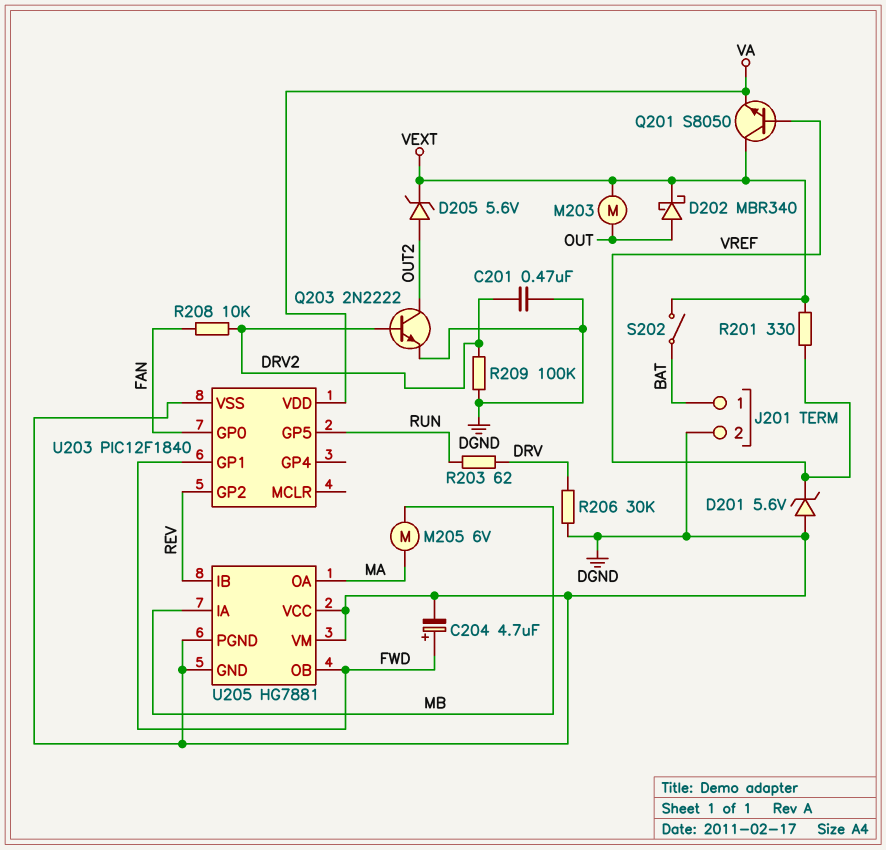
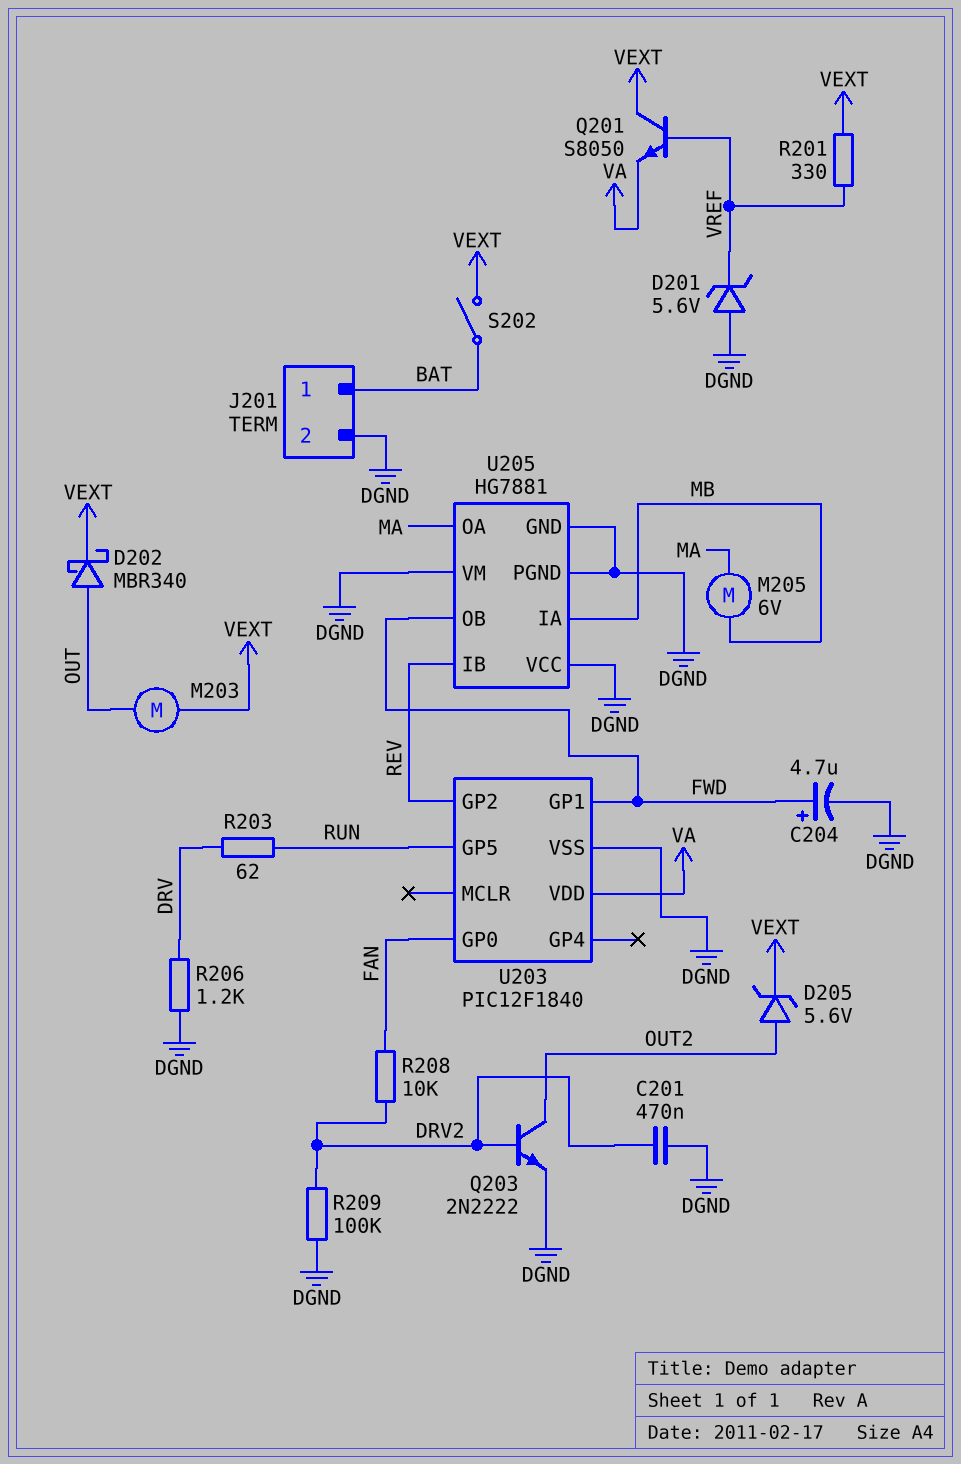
R206: 30k (DGND, DRV) -> 1.2k (DGND, DRV)

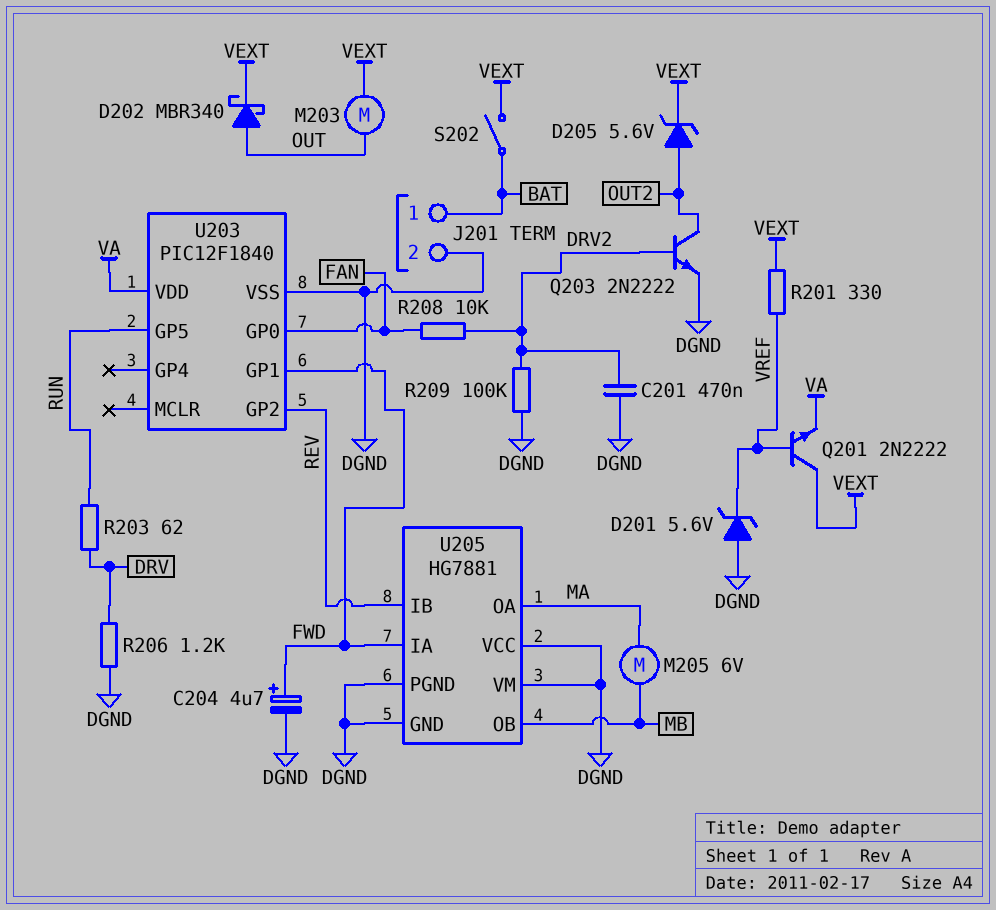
Q201: NPN S8050 (B VREF, C VEXT, E VA) -> NPN 2N2222 (B VREF, C VEXT, E VA)
U205 pin IA: MB -> FWD
U205 pin OB: FWD -> MB

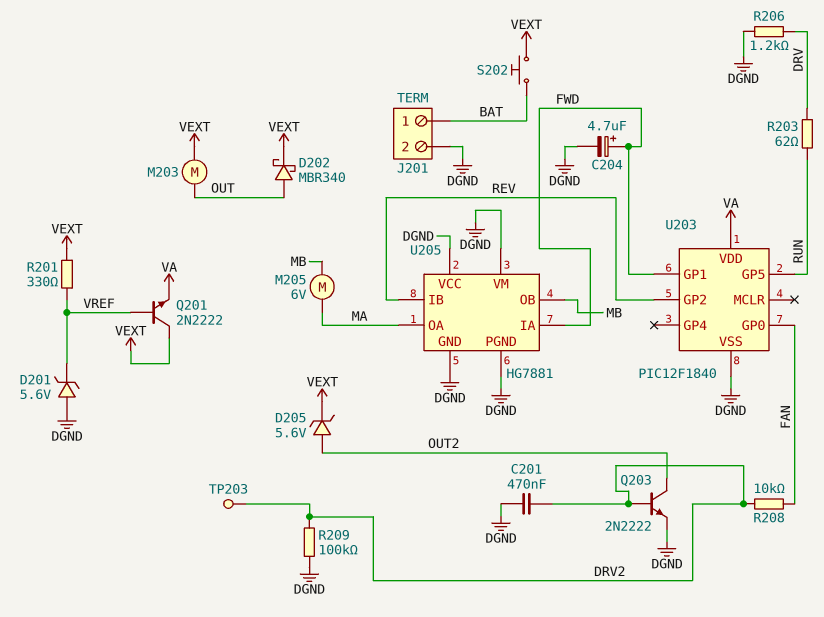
S202: switch (BAT, VEXT) -> button (BAT, VEXT)
TP203: none -> test point (DRV2)

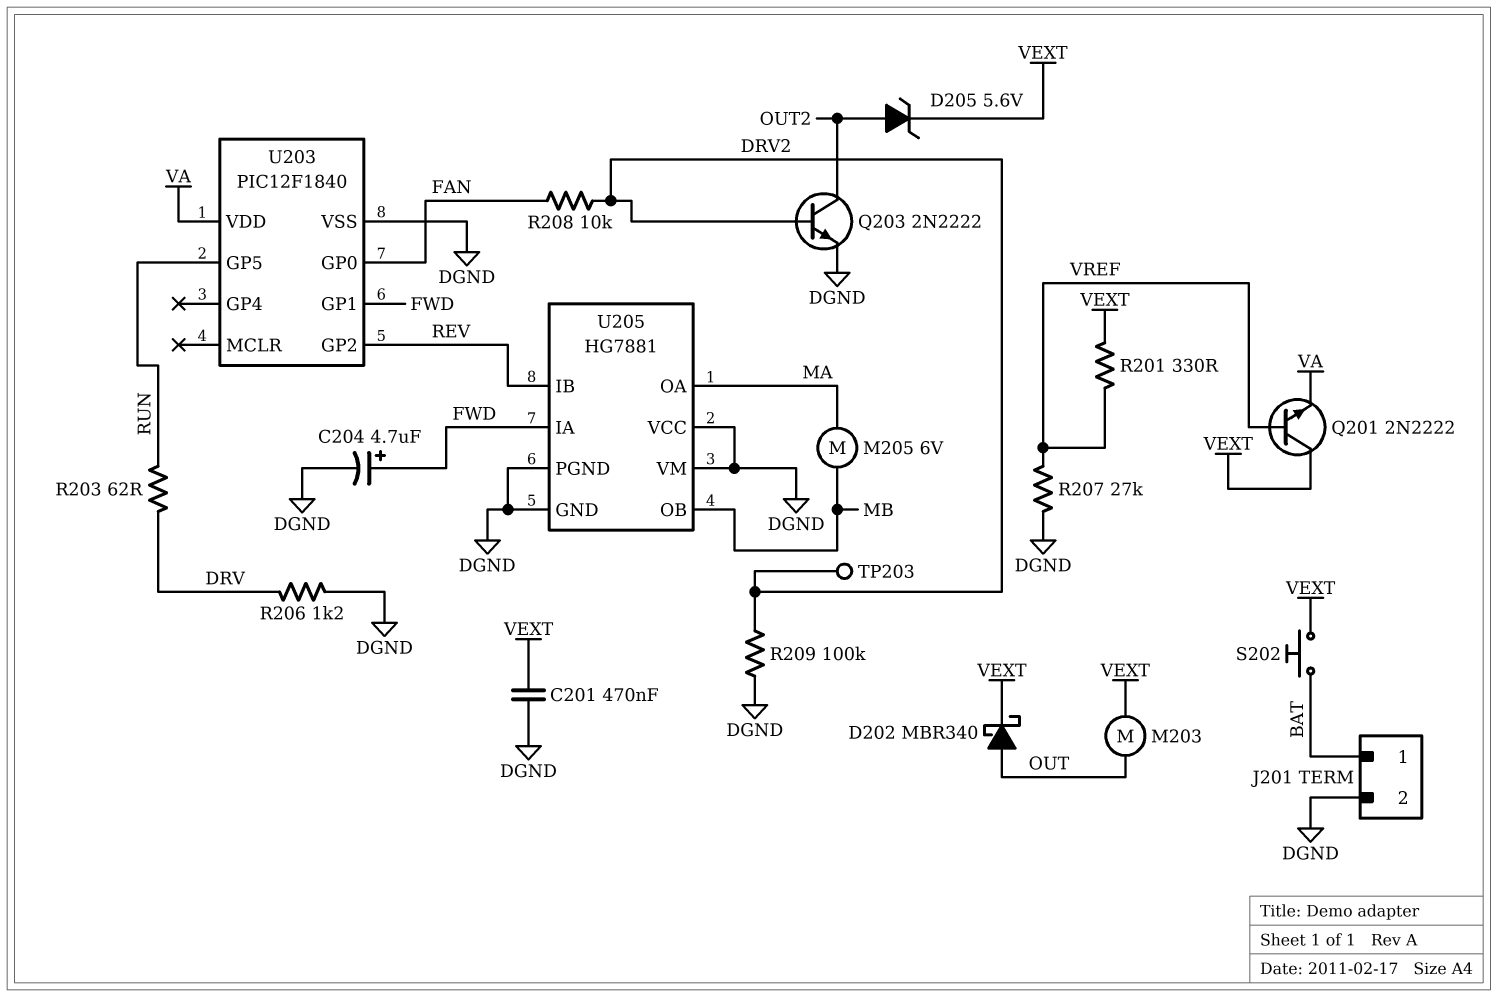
C201: 470nF (DGND, DRV2) -> 470nF (DGND, VEXT)
D201: zener 5.6V (A DGND, K VREF) -> none
R207: none -> 27k (DGND, VREF)

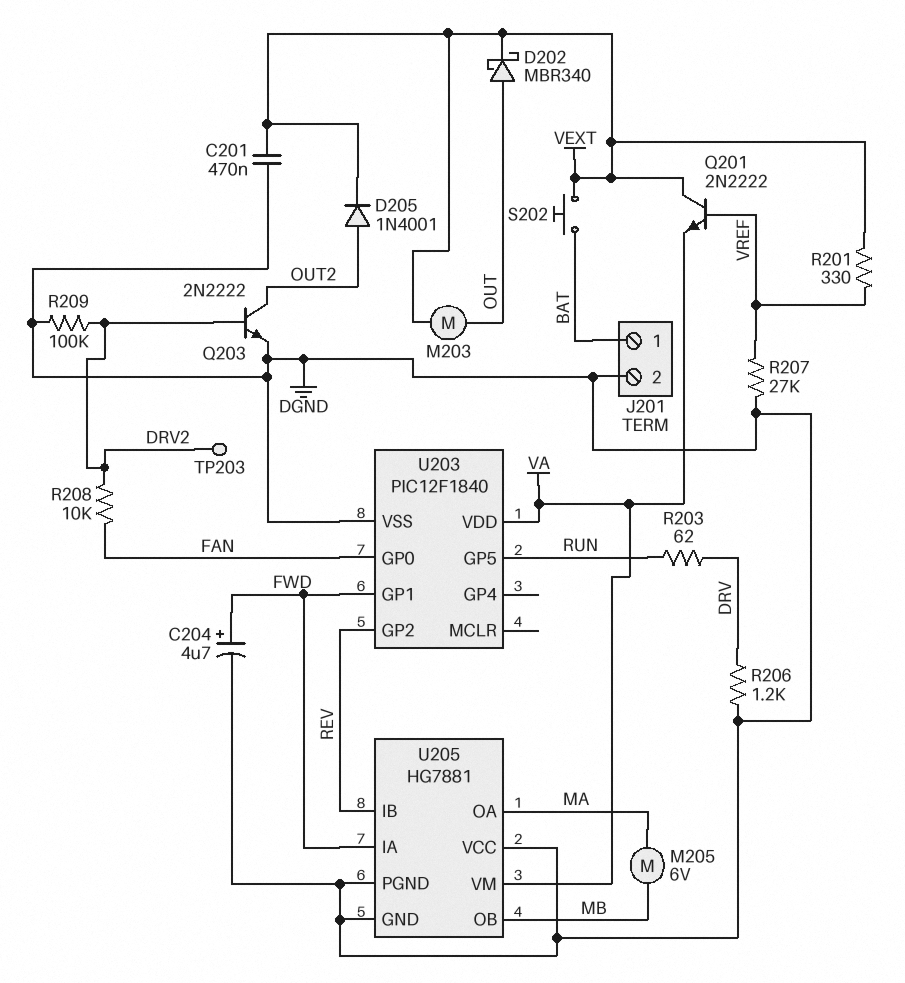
D205: zener 5.6V (A OUT2, K VEXT) -> diode 1N4001 (A OUT2, K VEXT)
U205 pin VM: DGND -> VA

